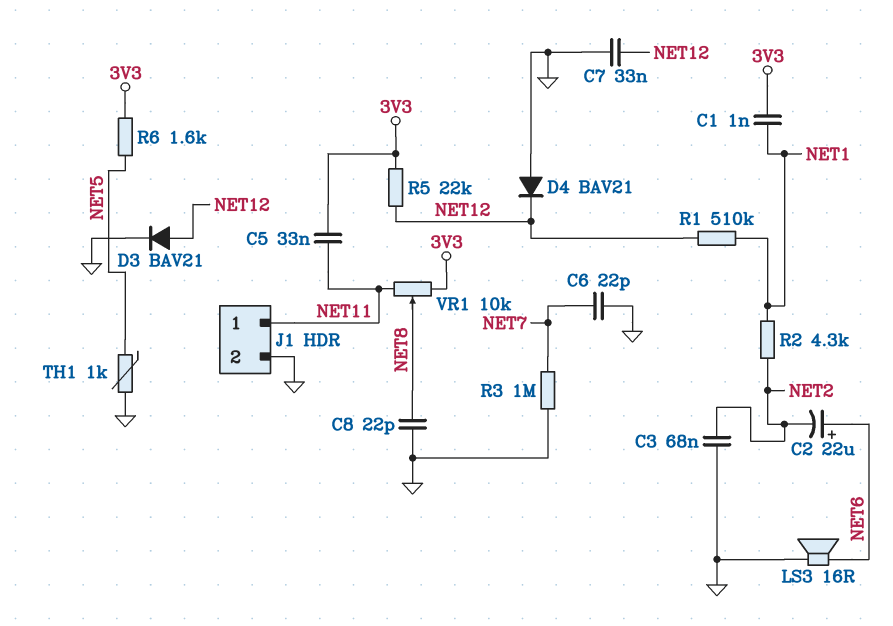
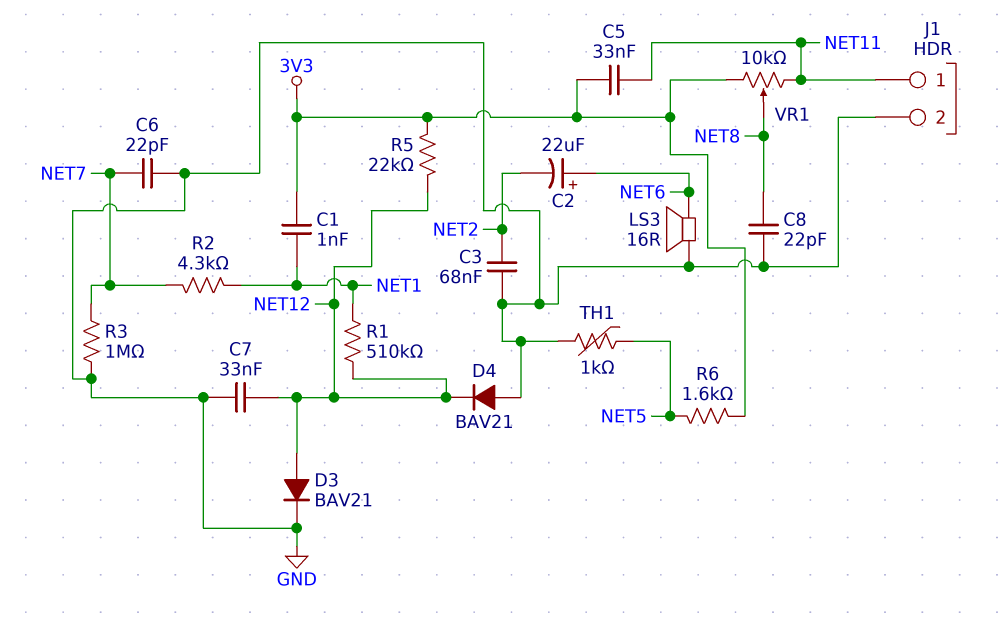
R2: 4.3k (NET1, NET2) -> 4.3k (NET1, NET7)

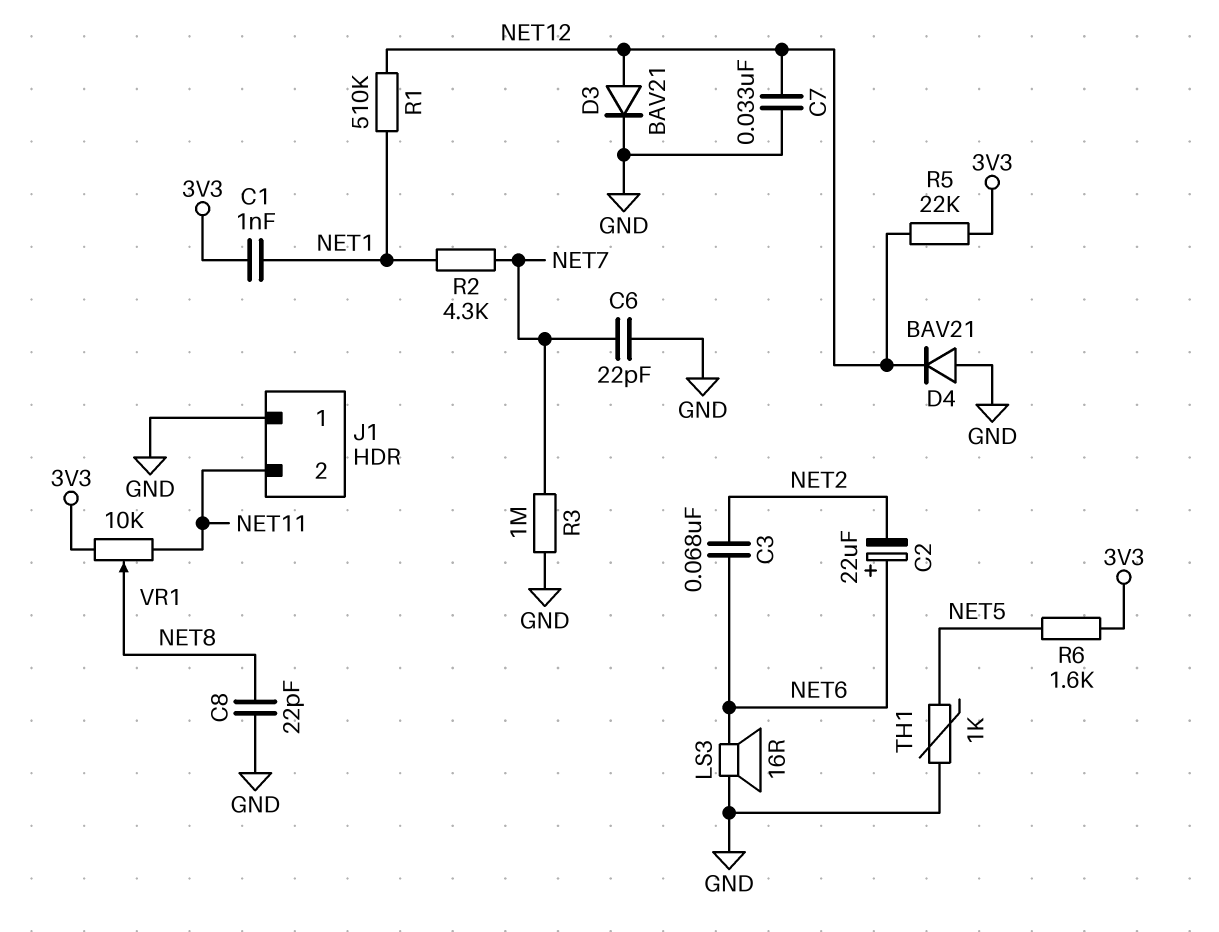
C3: 68nF (GND, NET2) -> 68nF (NET2, NET6)
C5: 33nF (3V3, NET11) -> none
J1 pin 1: NET11 -> GND
J1 pin 2: GND -> NET11

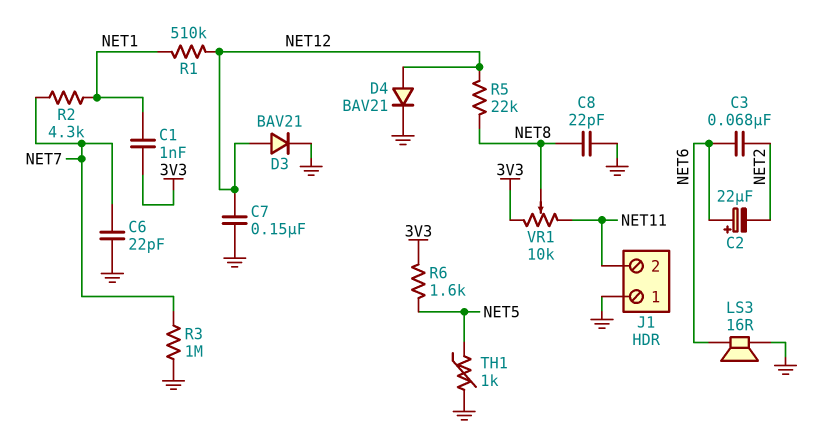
C7: 33nF (GND, NET12) -> 150nF (GND, NET12)
D4: diode BAV21 (A GND, K NET12) -> diode BAV21 (A NET12, K GND)
R5: 22k (3V3, NET12) -> 22k (NET8, NET12)

